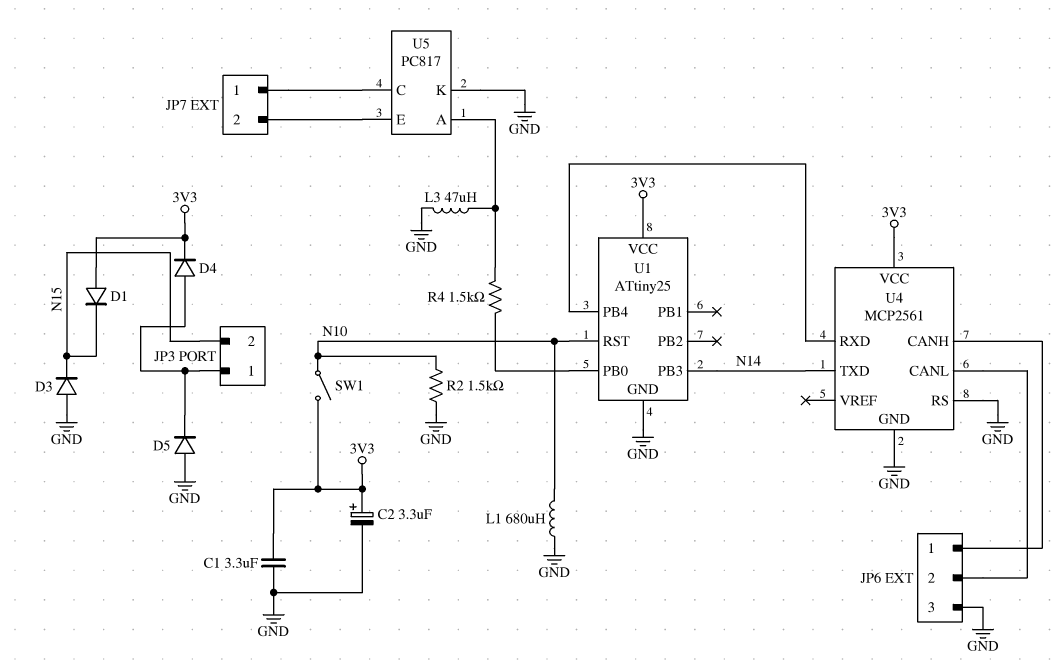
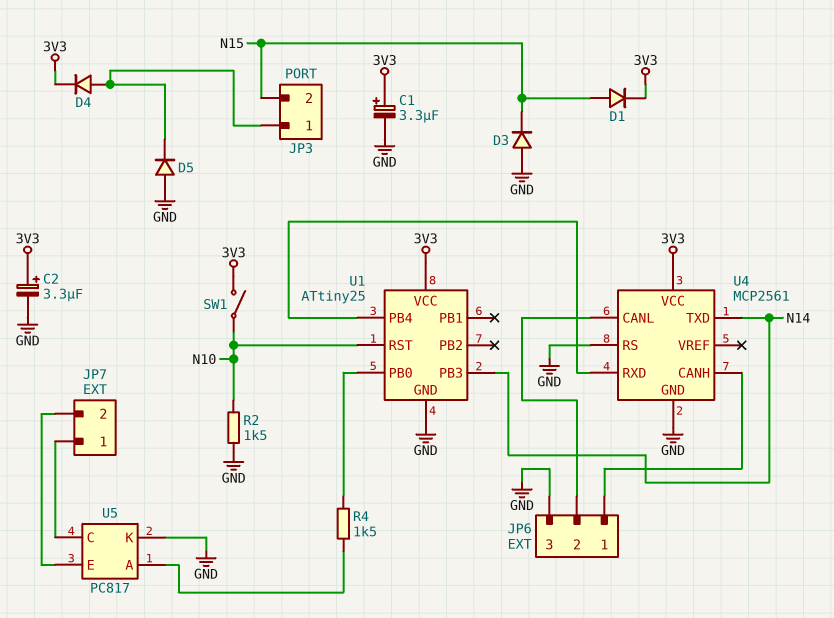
C1: 3.3uF (3V3, GND) -> 3.3uF (plus 3V3, minus GND)
D1: diode (A 3V3, K N15) -> diode (A N15, K 3V3)
L1: 680uH (GND, N10) -> none
L3: 47uH (GND, U5/A) -> none

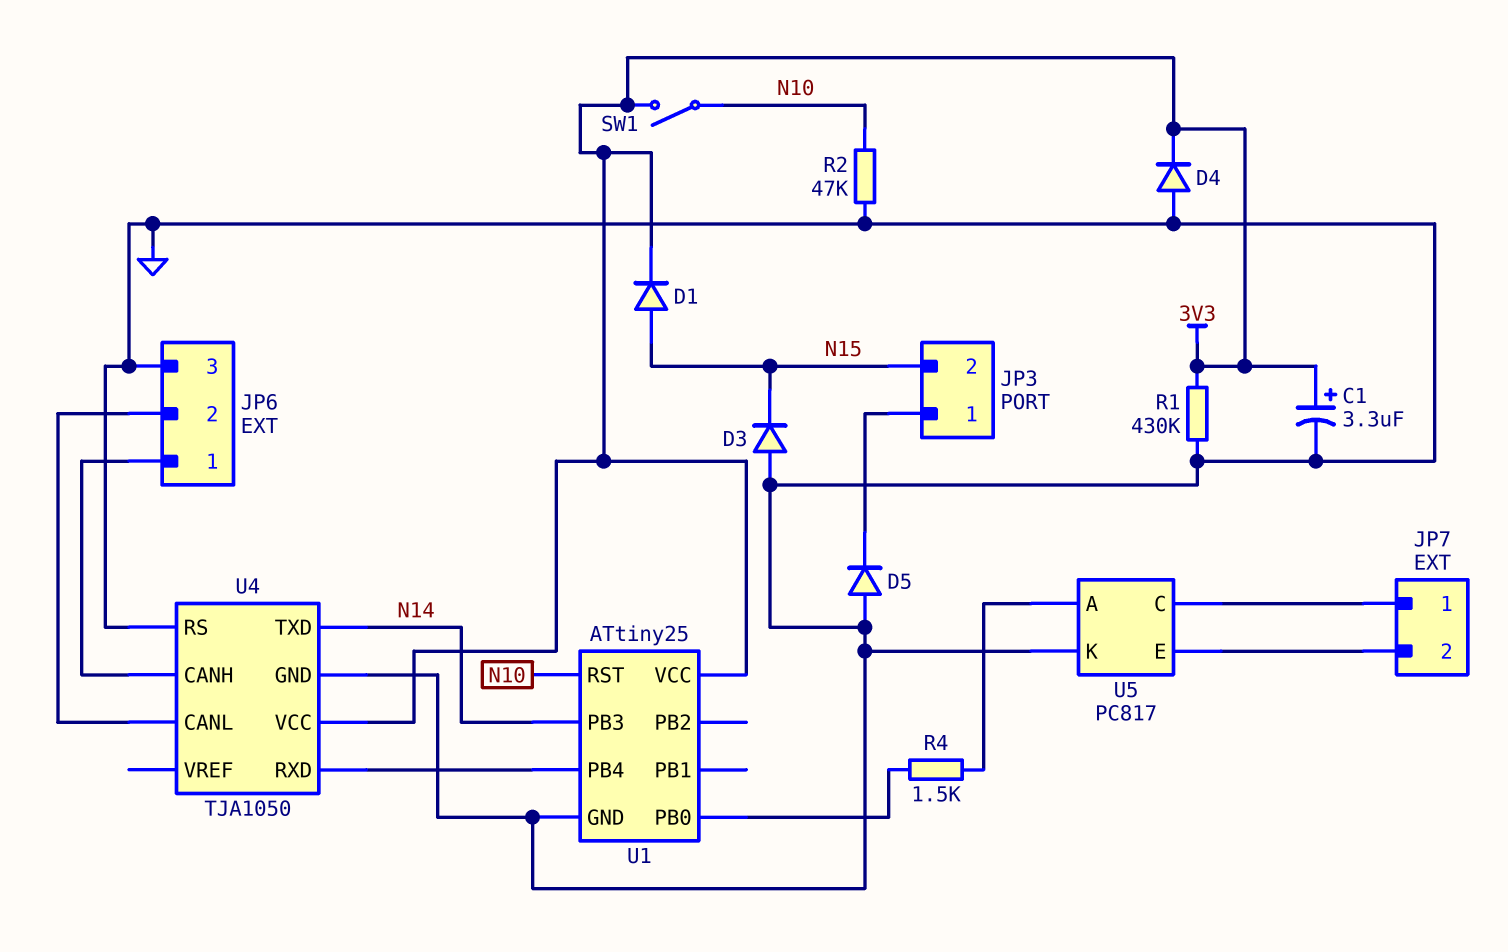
C2: 3.3uF (plus 3V3, minus GND) -> none
D4: diode (A JP3/1, K 3V3) -> diode (A GND, K 3V3)
R1: none -> 430k (3V3, GND)
R2: 1.5k (GND, N10) -> 47k (GND, N10)
U4: MCP2561 -> TJA1050

